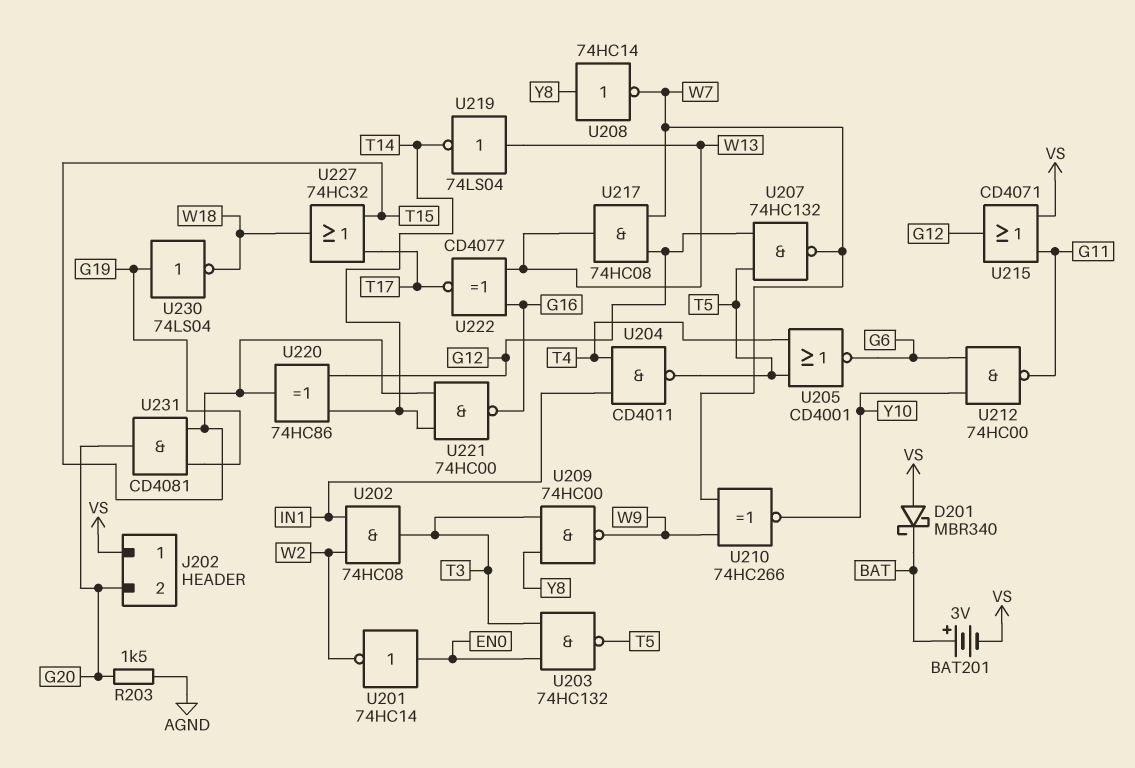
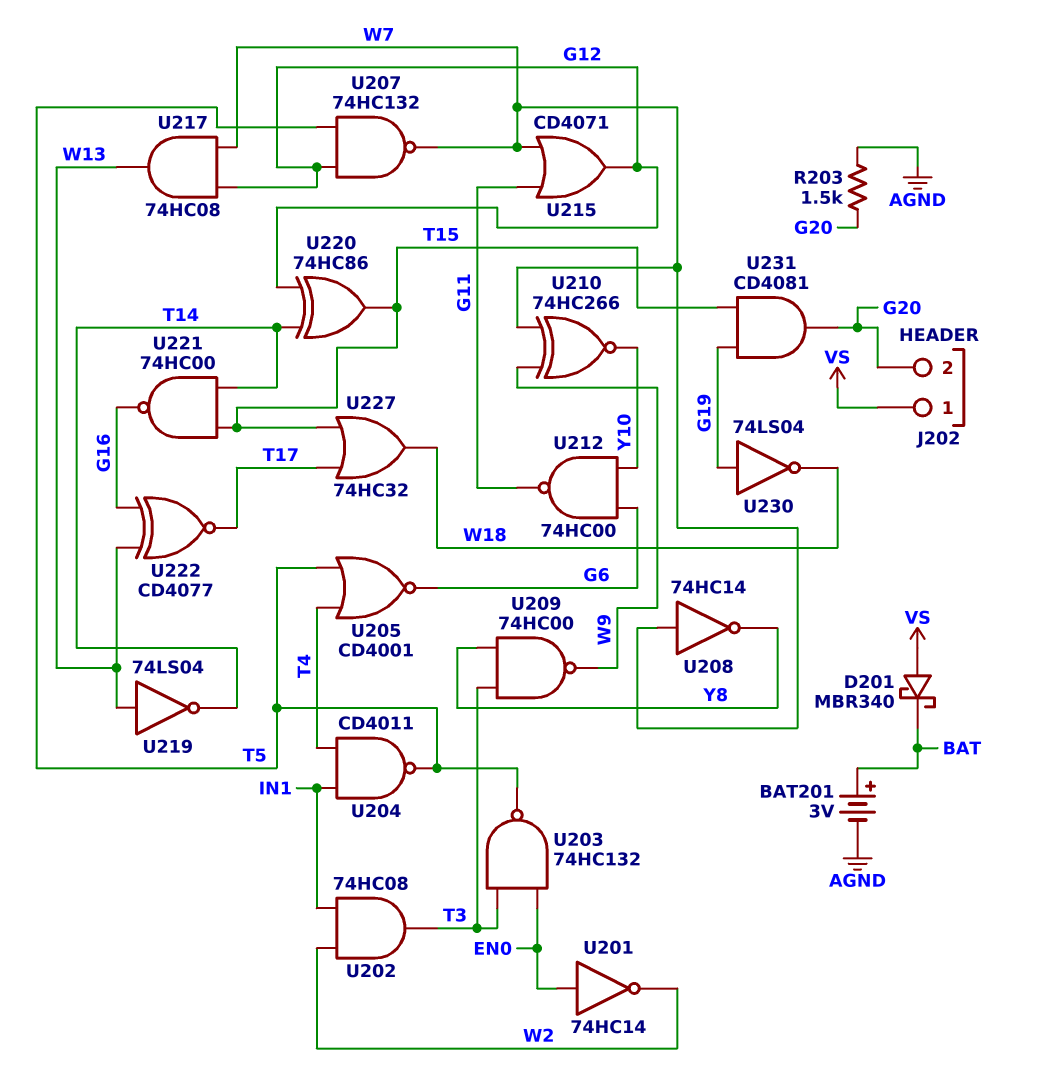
BAT201: 3V (plus BAT, minus VS) -> 3V (plus BAT, minus AGND)
U208: NOT 74HC14 (in Y8, out W7) -> NOT 74HC14 (in W7, out Y8)
U215: OR CD4071 (in G11, in VS, out G12) -> OR CD4071 (in G11, in W7, out G12)

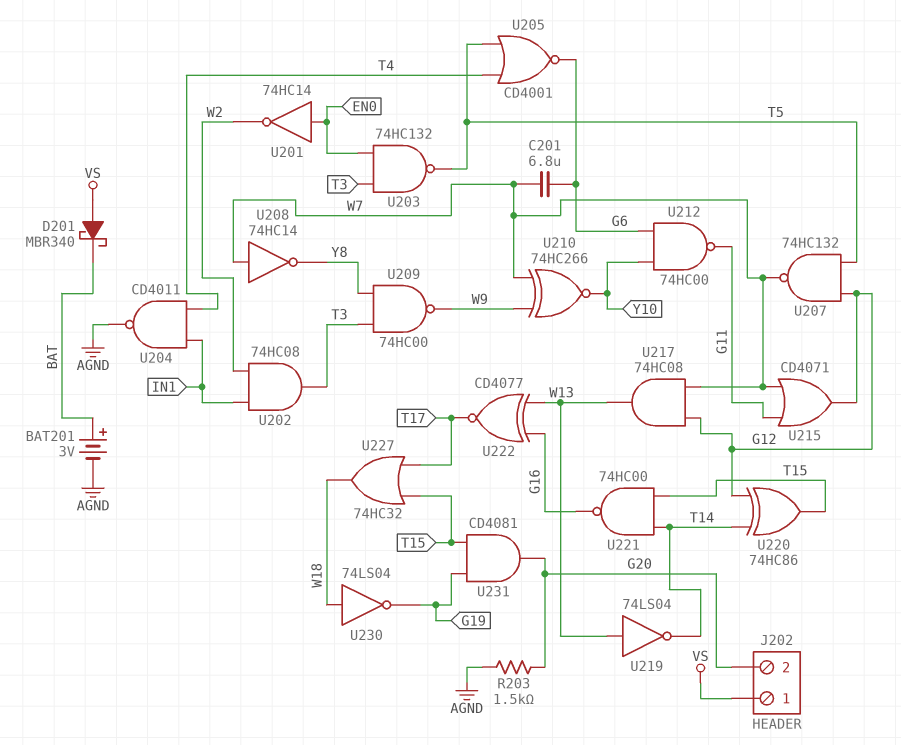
C201: none -> 6.8uF (G6, W7)
U204: NAND CD4011 (in IN1, in T4, out T5) -> NAND CD4011 (in IN1, in T4, out AGND)
U230: NOT 74LS04 (in G19, out W18) -> NOT 74LS04 (in W18, out G19)

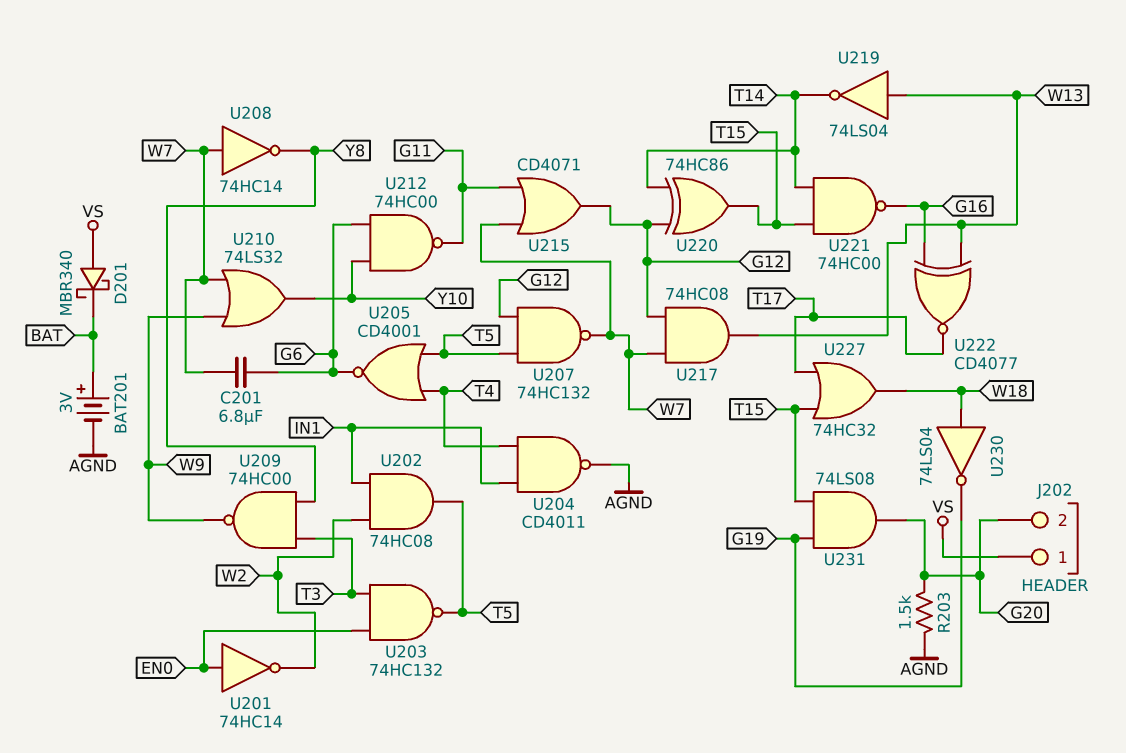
U202: AND 74HC08 (in IN1, in W2, out T3) -> AND 74HC08 (in IN1, in W2, out T5)
U210: XNOR 74HC266 (in W7, in W9, out Y10) -> OR 74LS32 (in W7, in W9, out Y10)
U231: AND CD4081 (in G19, in T15, out G20) -> AND 74LS08 (in G19, in T15, out G20)

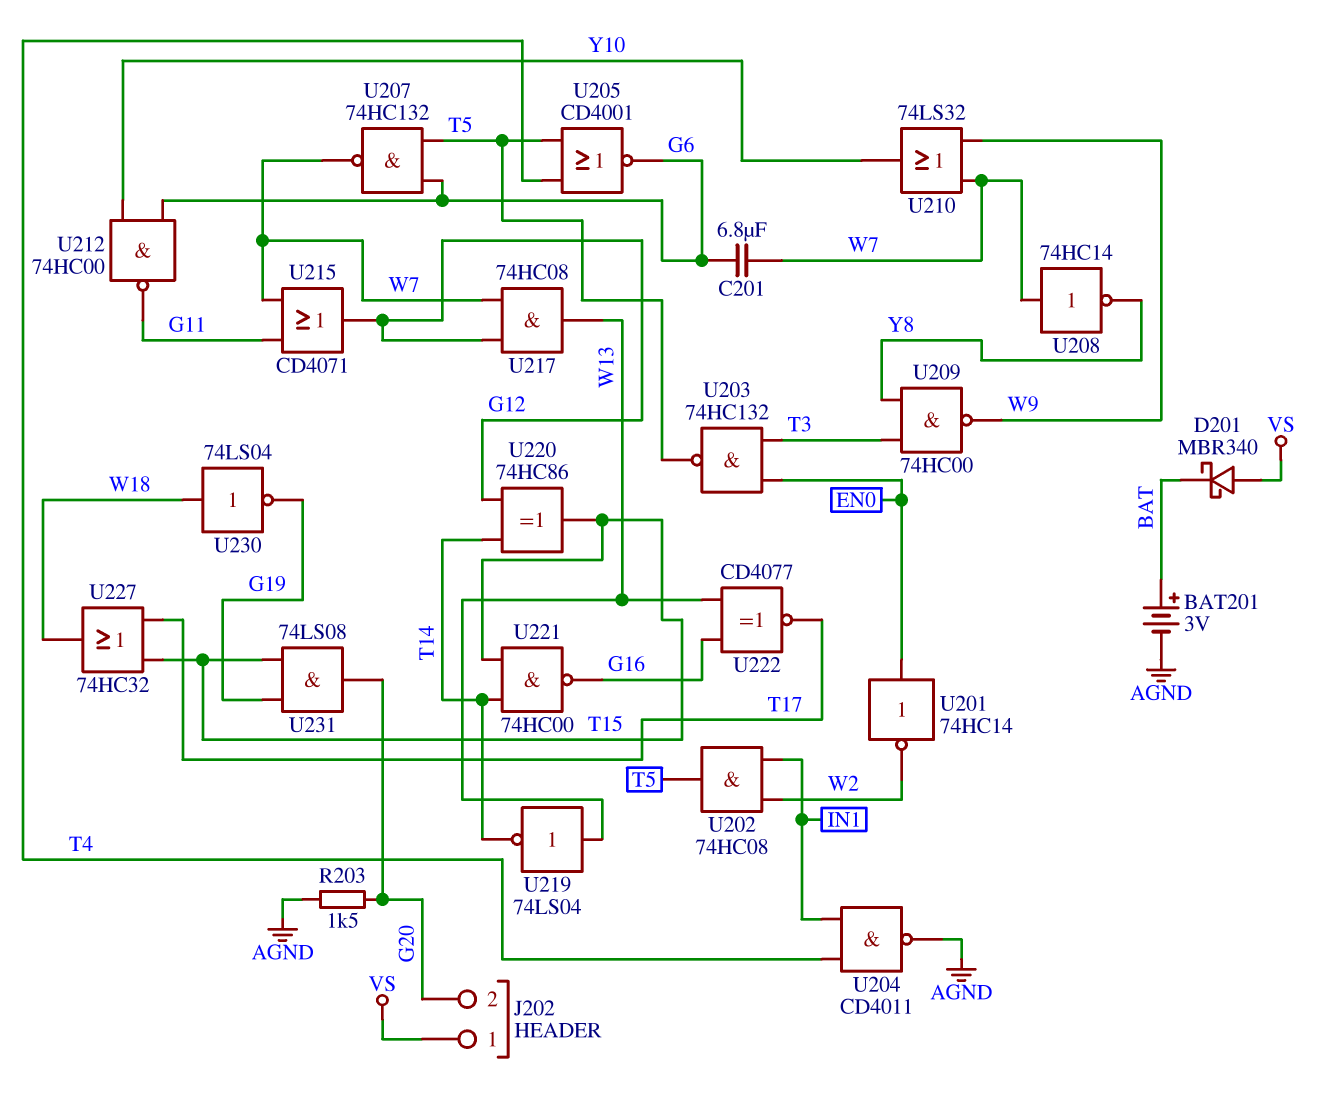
U207: NAND 74HC132 (in G12, in T5, out W7) -> NAND 74HC132 (in G6, in T5, out W7)

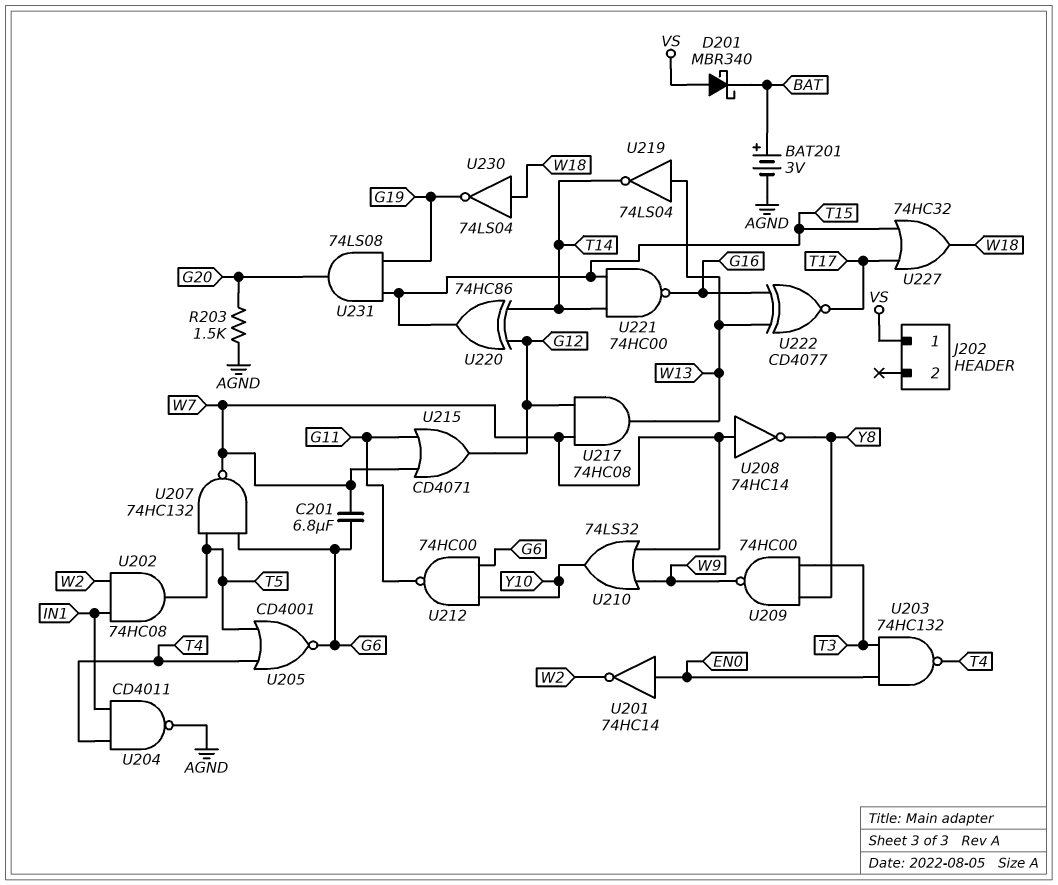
J202 pin 2: G20 -> none
U203: NAND 74HC132 (in EN0, in T3, out T5) -> NAND 74HC132 (in EN0, in T3, out T4)

